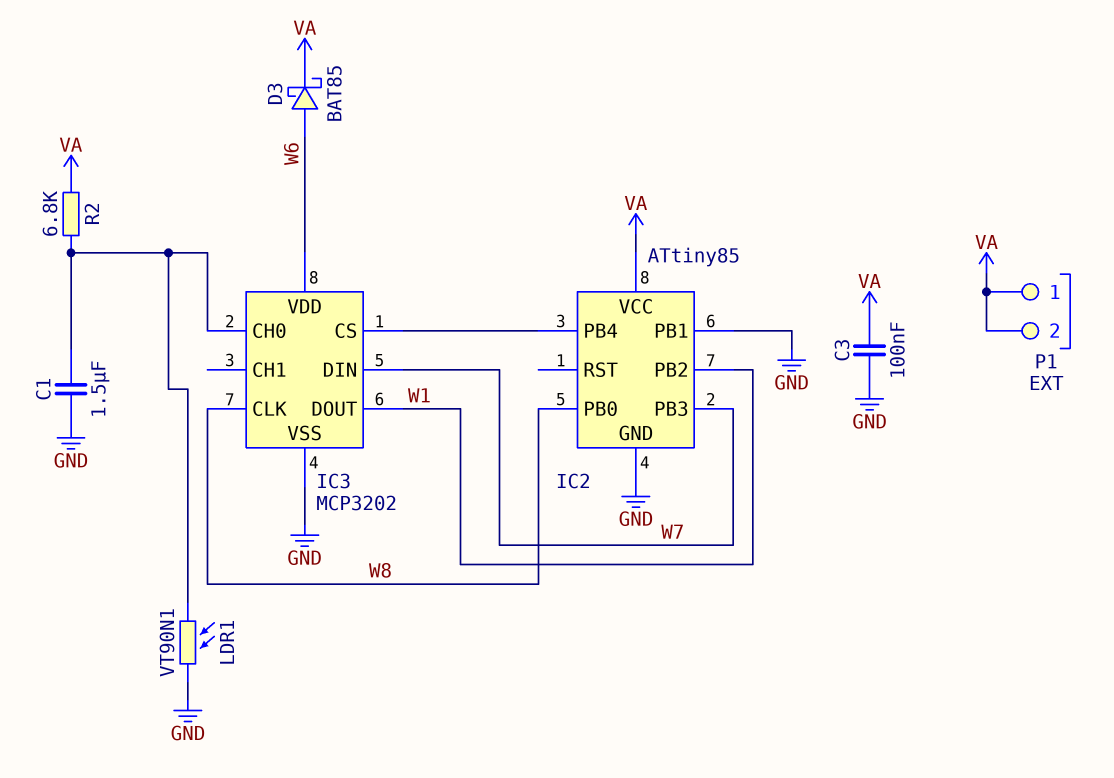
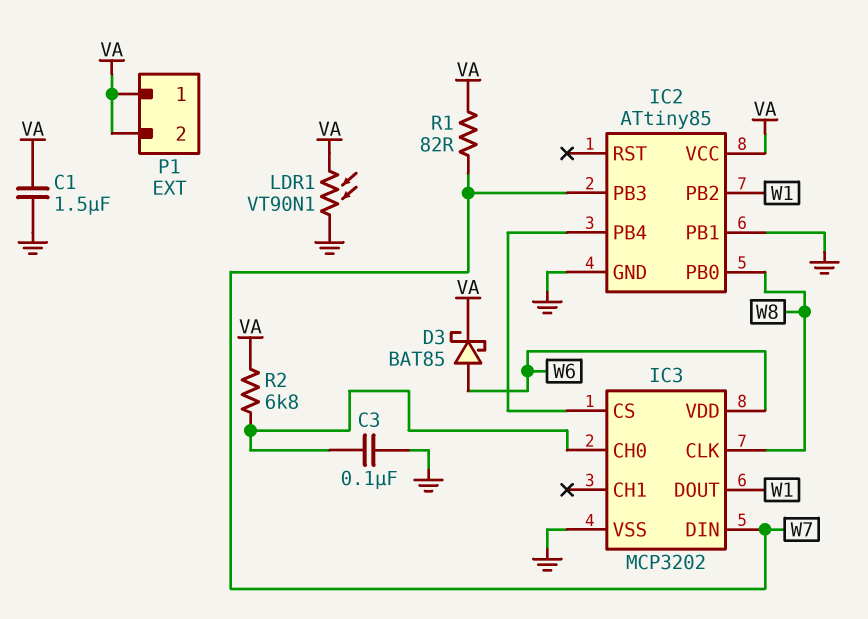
C1: 1.5uF (GND, IC3/CH0) -> 1.5uF (GND, VA)
C3: 100nF (GND, VA) -> 100nF (GND, IC3/CH0)
LDR1: VT90N1 (GND, IC3/CH0) -> VT90N1 (GND, VA)
R1: none -> 82 (VA, W7)

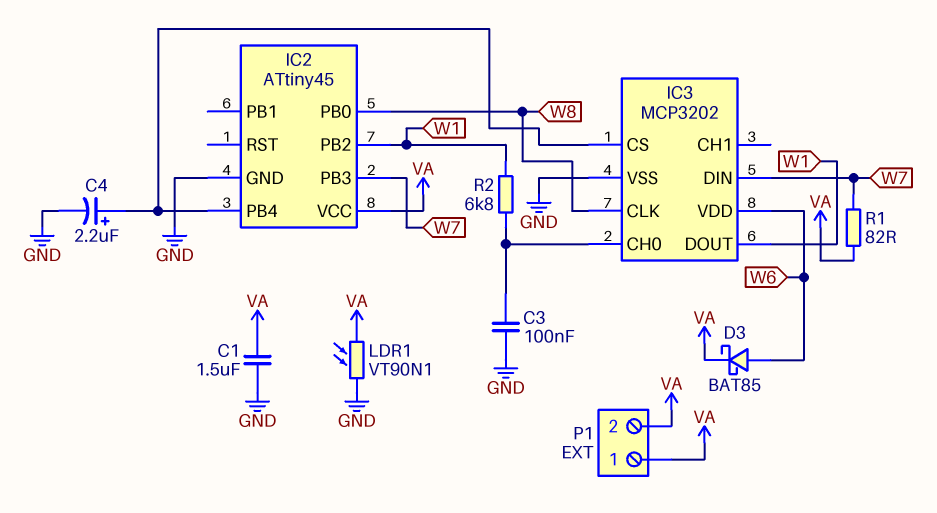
C4: none -> 2.2uF (plus IC2/PB4, minus GND)
IC2: ATtiny85 -> ATtiny45
IC2 pin PB1: GND -> none
R2: 6.8k (IC3/CH0, VA) -> 6.8k (IC3/CH0, W1)

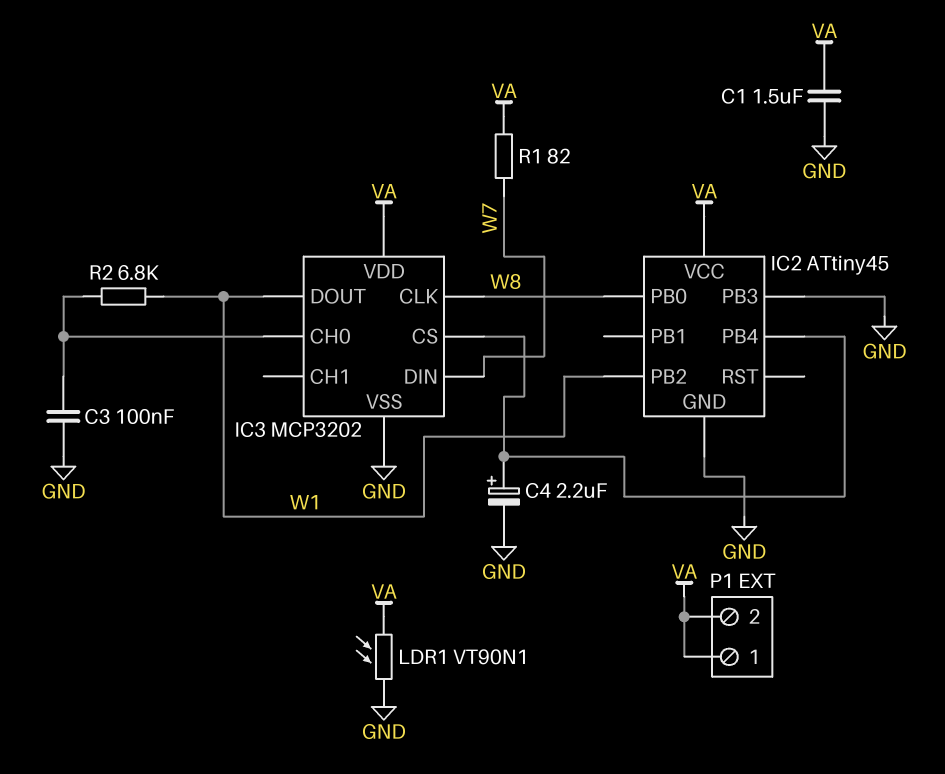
D3: schottky BAT85 (A W6, K VA) -> none
IC2 pin PB3: W7 -> GND
IC3 pin VDD: W6 -> VA

